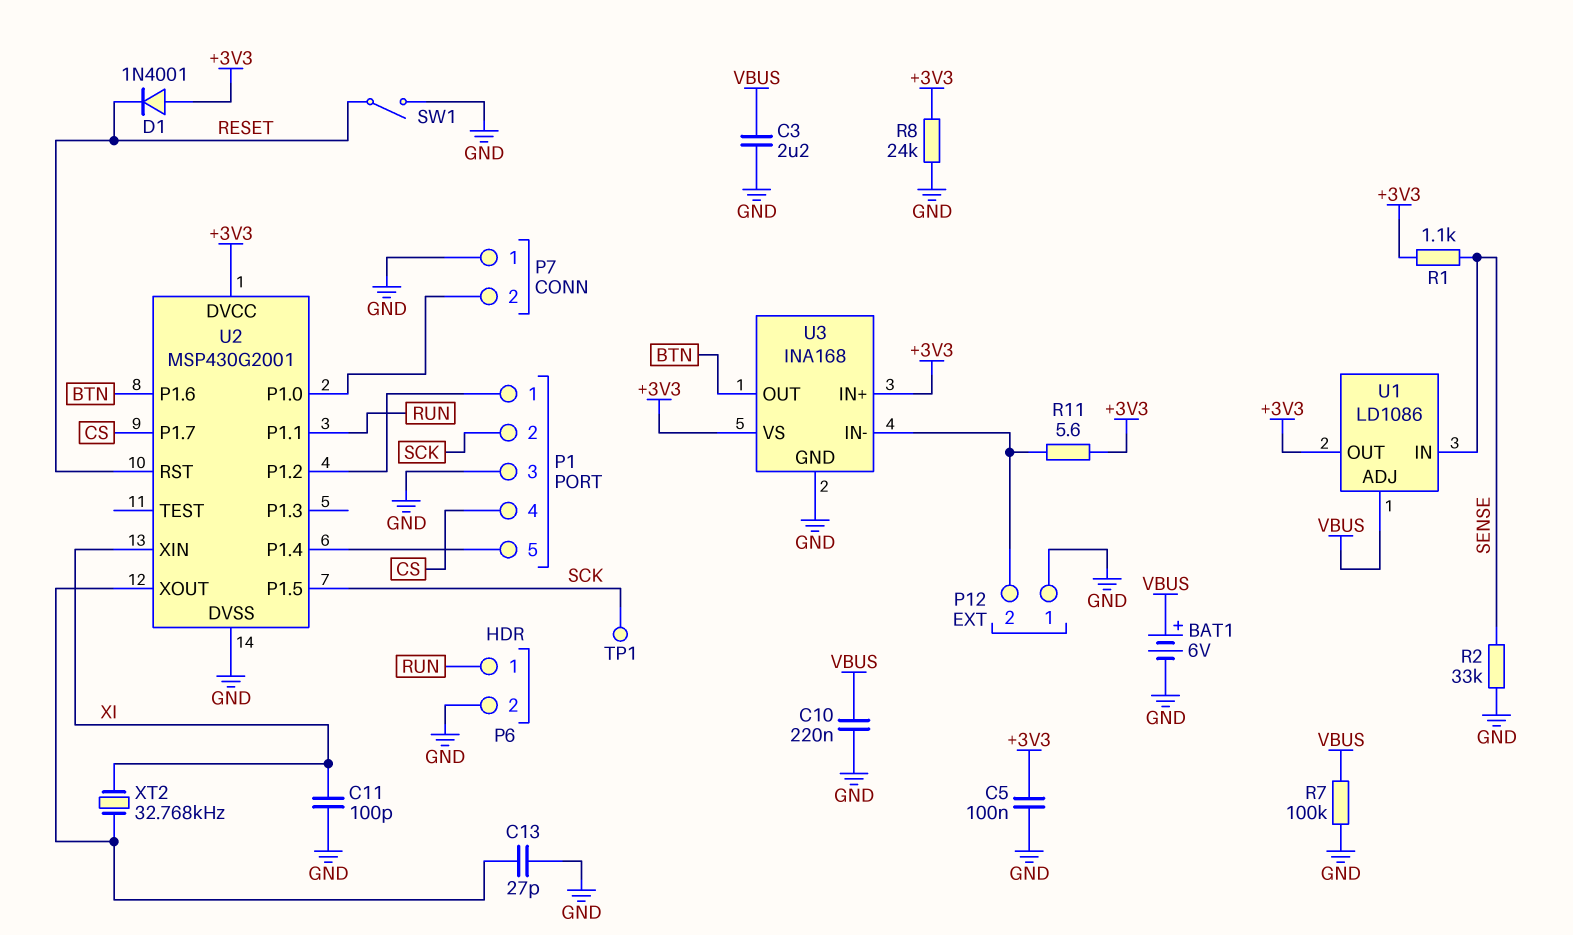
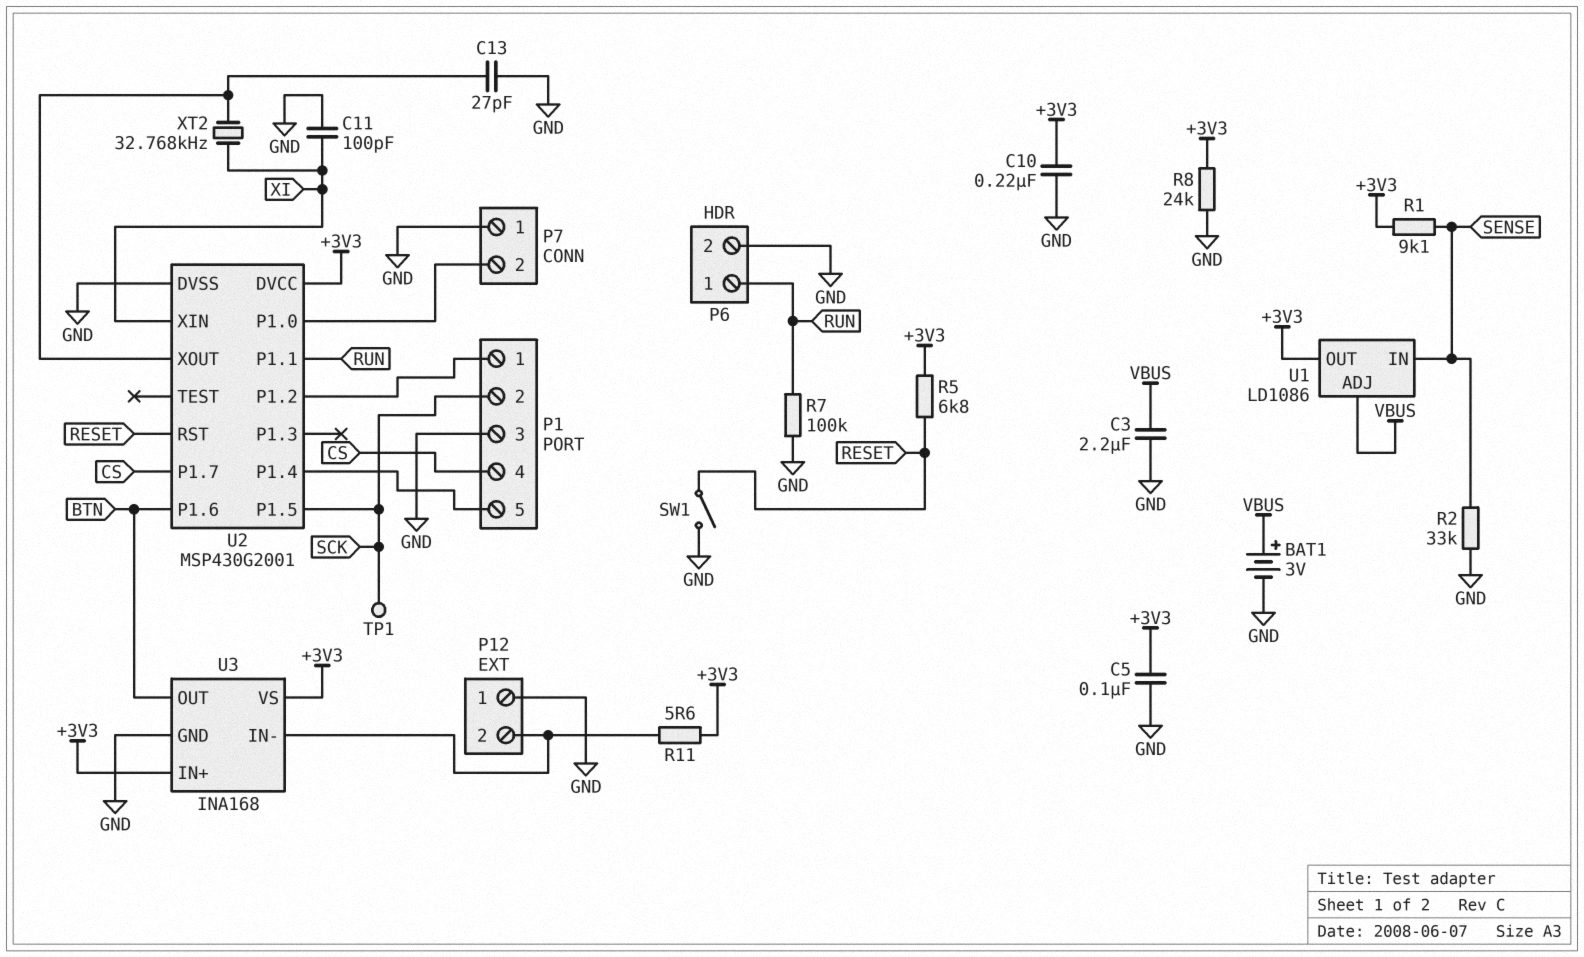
BAT1: 6V (plus VBUS, minus GND) -> 3V (plus VBUS, minus GND)
C10: 220nF (GND, VBUS) -> 220nF (+3V3, GND)
D1: diode 1N4001 (A +3V3, K RESET) -> none
R1: 1.1k (+3V3, SENSE) -> 9.1k (+3V3, SENSE)
R5: none -> 6.8k (+3V3, RESET)
R7: 100k (GND, VBUS) -> 100k (GND, RUN)

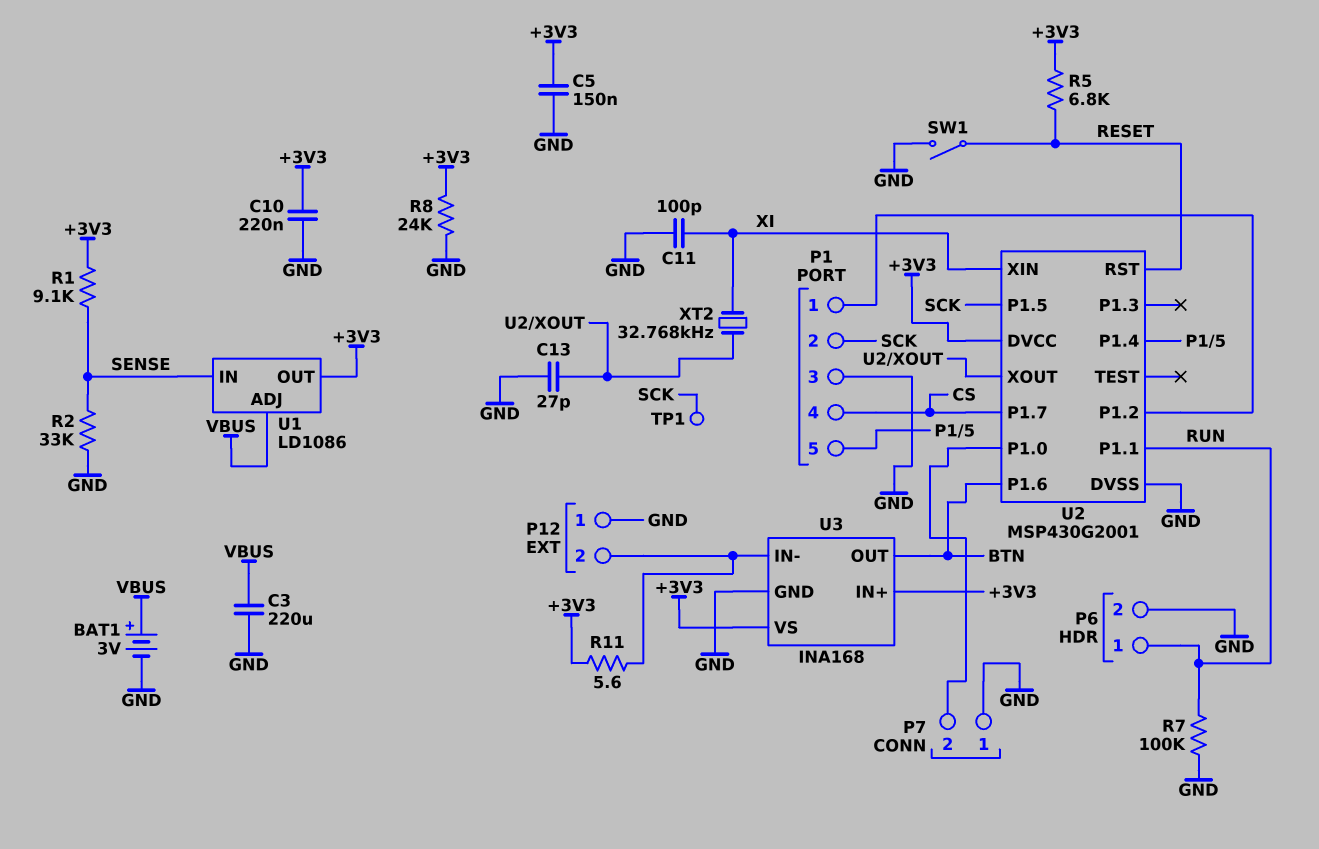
C3: 2.2uF (GND, VBUS) -> 220uF (GND, VBUS)
C5: 100nF (+3V3, GND) -> 150nF (+3V3, GND)

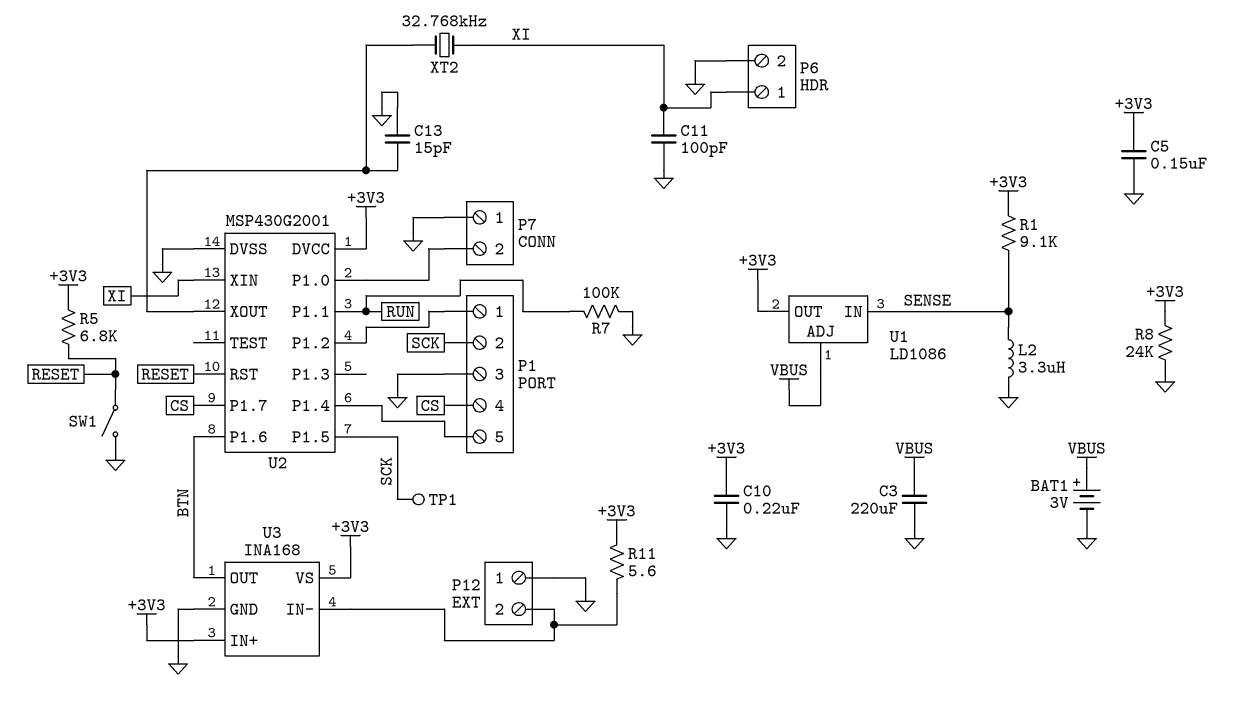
C13: 27pF (GND, U2/XOUT) -> 15pF (GND, U2/XOUT)
L2: none -> 3.3uH (GND, SENSE)
P6 pin 1: RUN -> XI
R2: 33k (GND, SENSE) -> none

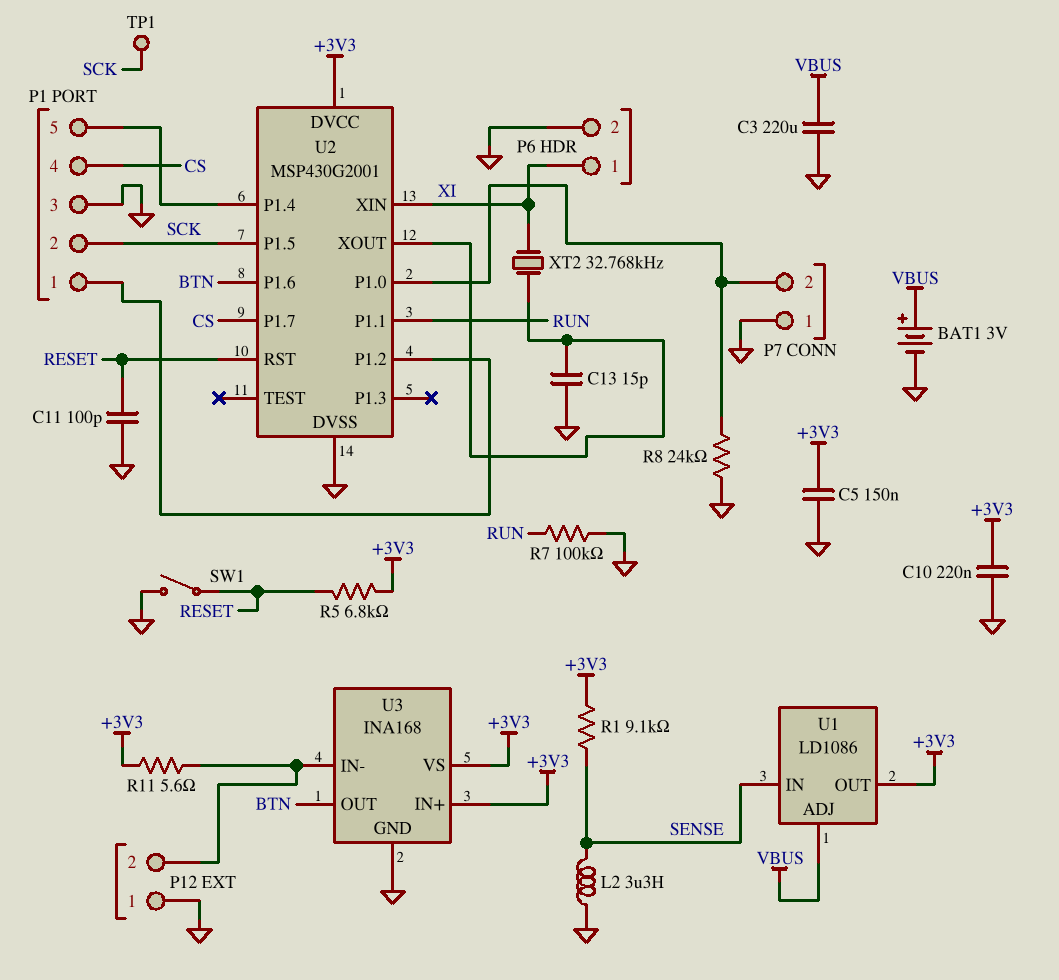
C11: 100pF (GND, XI) -> 100pF (GND, RESET)
R8: 24k (+3V3, GND) -> 24k (GND, P7/2)

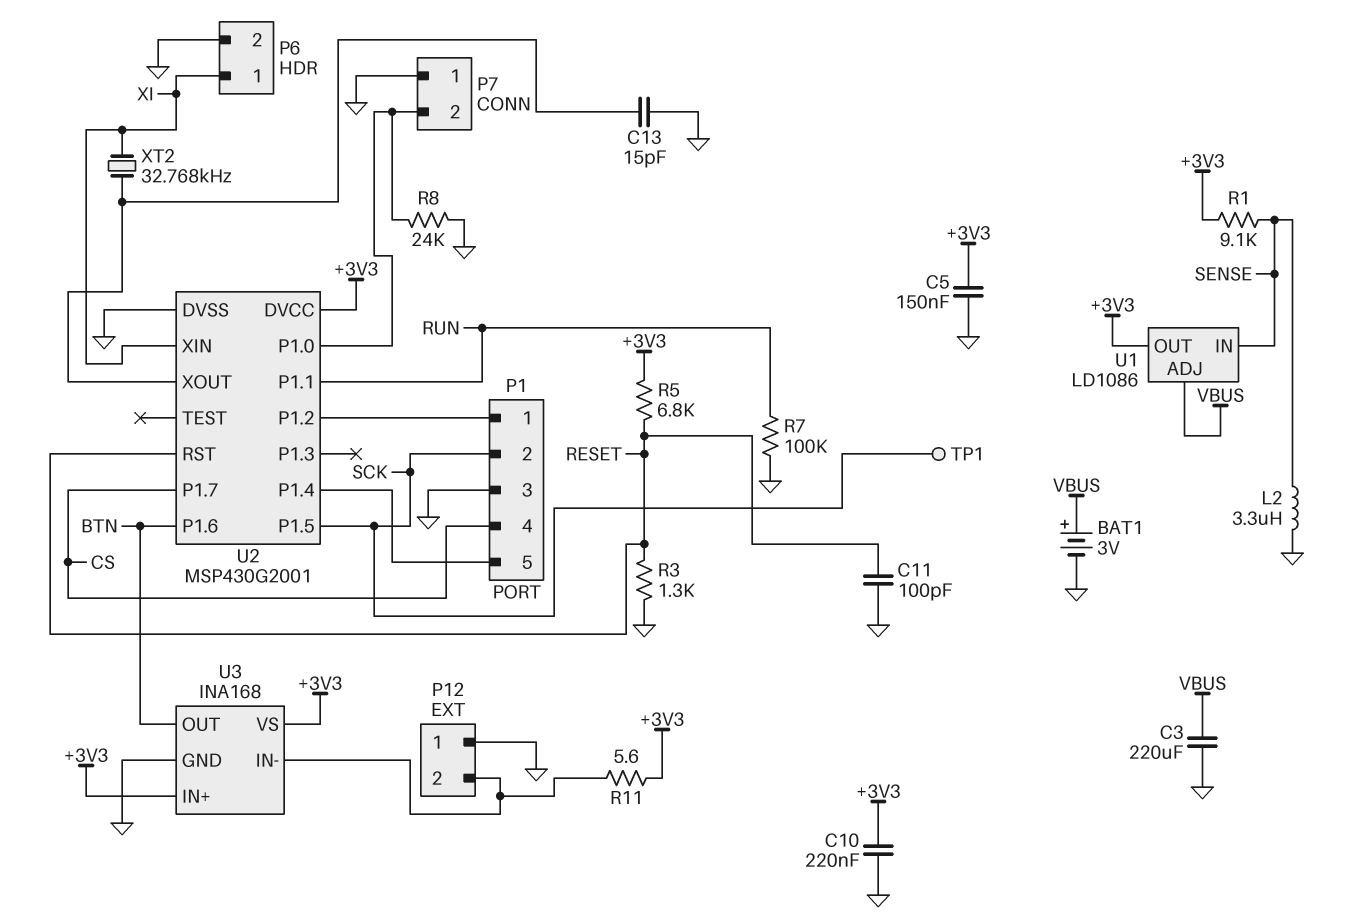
R3: none -> 1.3k (GND, RESET)
SW1: switch (GND, RESET) -> none

